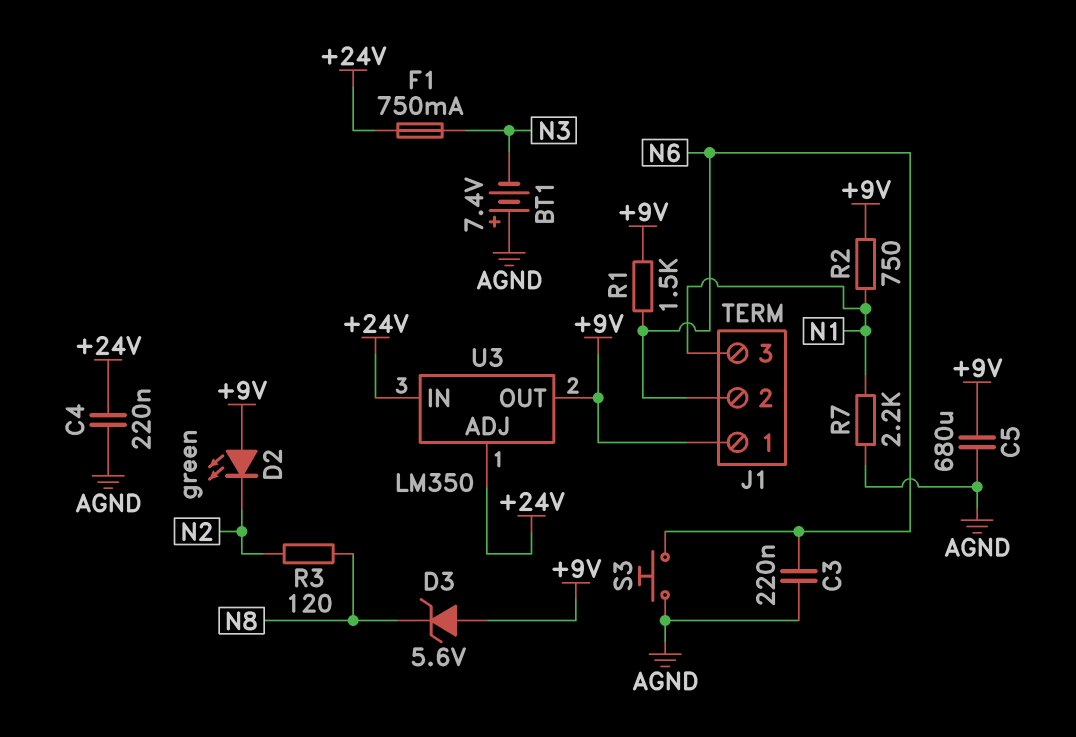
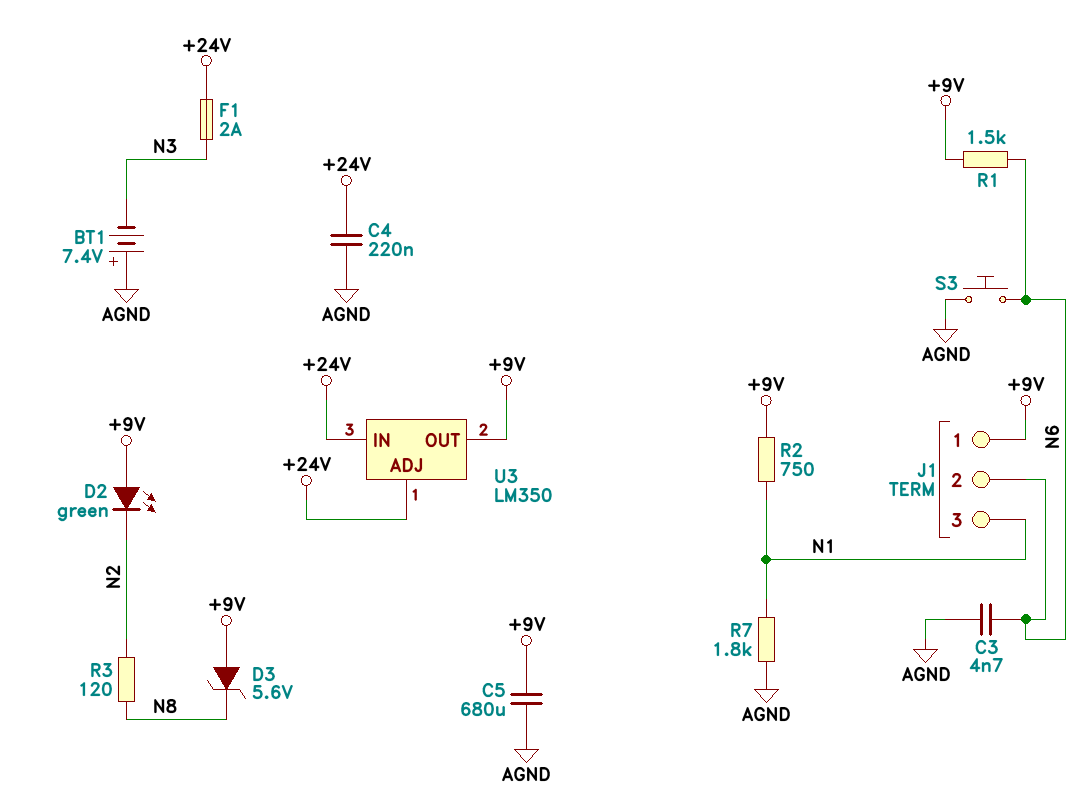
C3: 220nF (AGND, N6) -> 4.7nF (AGND, N6)
F1: 750mA (+24V, N3) -> 2A (+24V, N3)
R7: 2.2k (AGND, N1) -> 1.8k (AGND, N1)

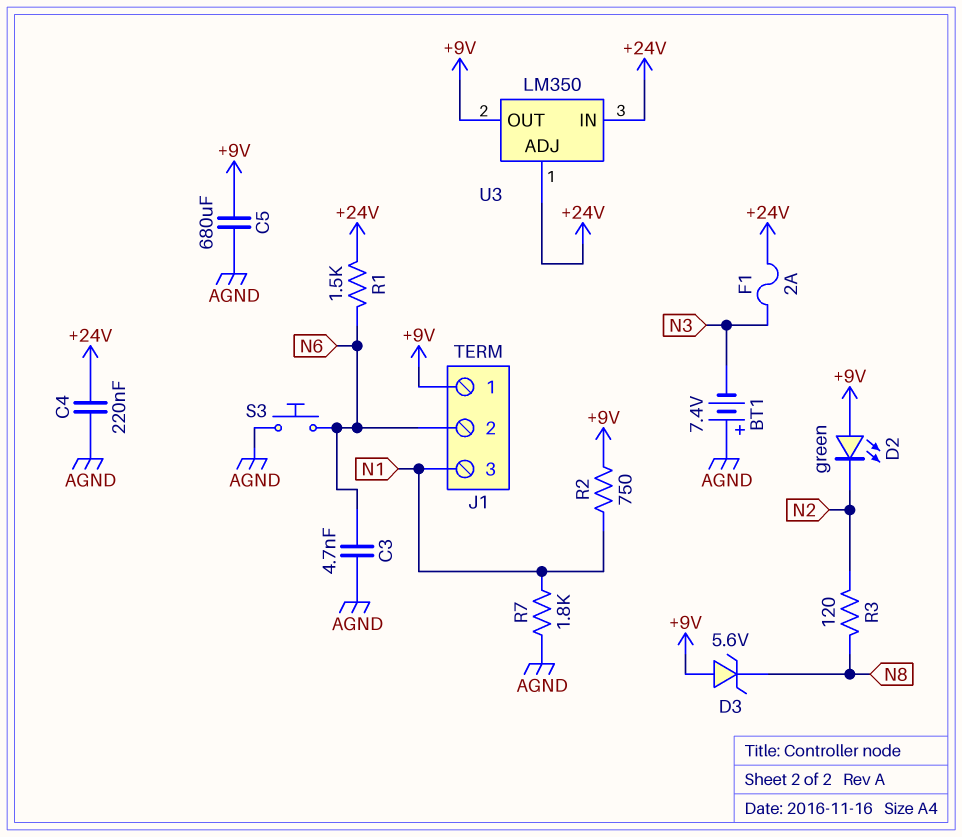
R1: 1.5k (+9V, N6) -> 1.5k (+24V, N6)

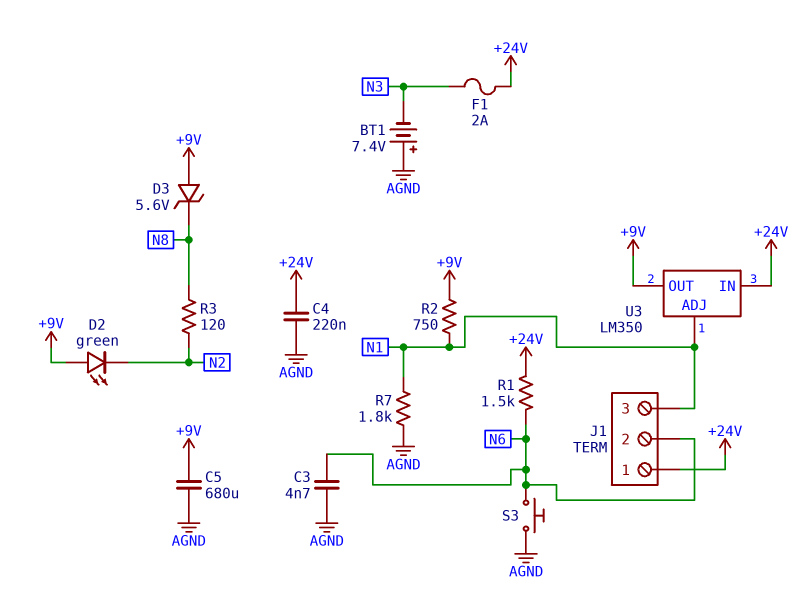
J1 pin 1: +9V -> +24V
U3 pin ADJ: +24V -> N1

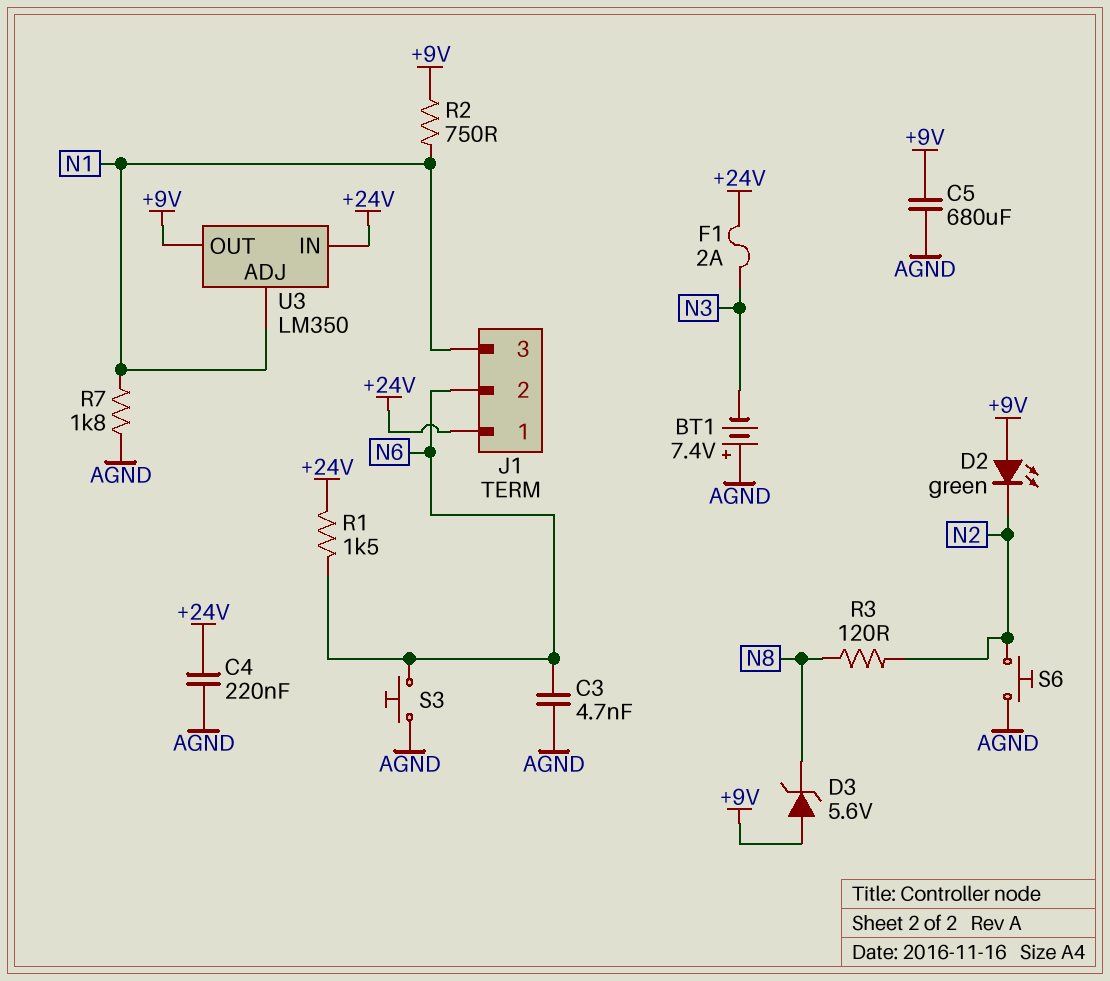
S6: none -> button (AGND, N2)

